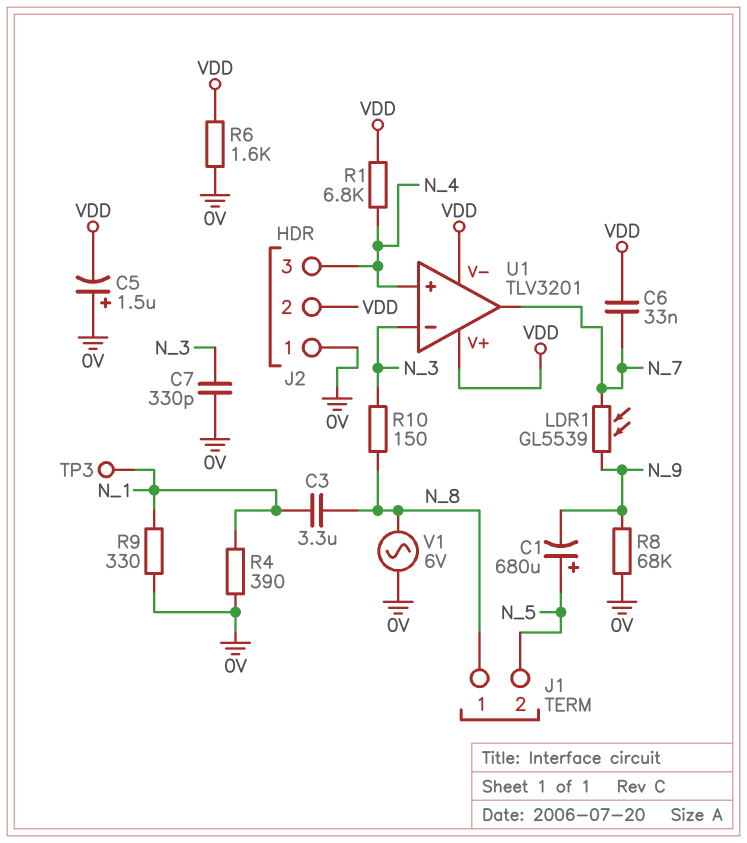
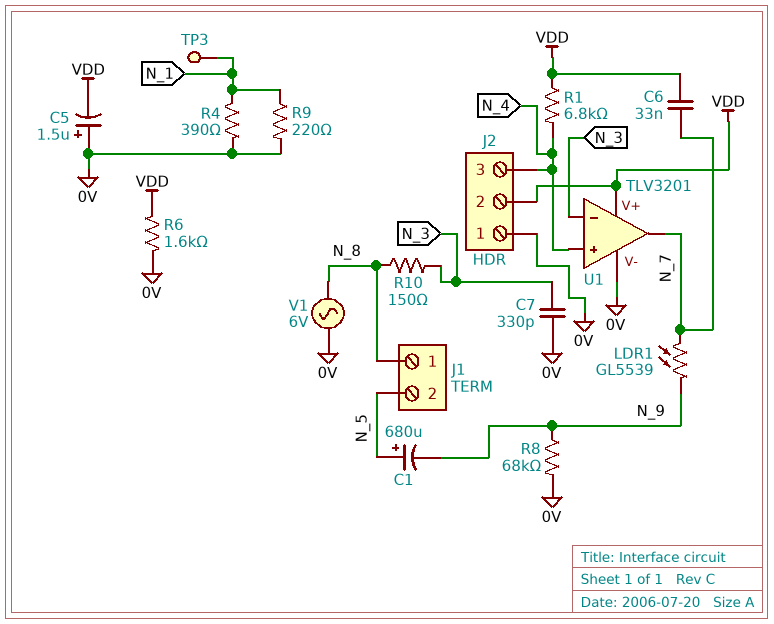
C3: 3.3uF (N_1, N_8) -> none
R9: 330 (0V, N_1) -> 220 (0V, N_1)
U1 pin V-: VDD -> 0V

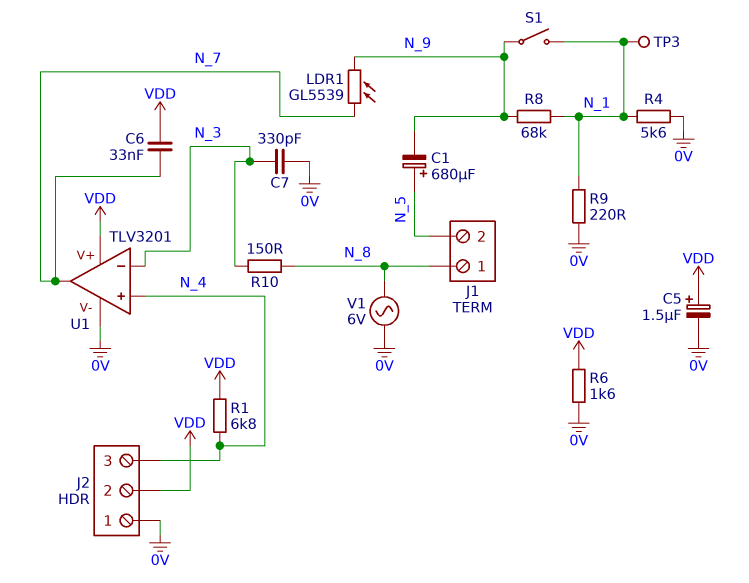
C5: 1.5uF (plus 0V, minus VDD) -> 1.5uF (plus VDD, minus 0V)
R4: 390 (0V, N_1) -> 5.6k (0V, N_1)
R8: 68k (0V, N_9) -> 68k (N_1, N_9)
S1: none -> switch (N_1, N_9)

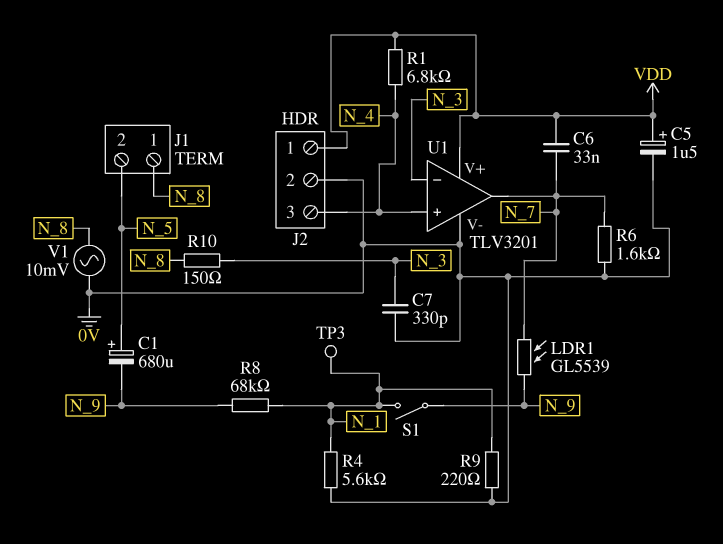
J2 pin 1: 0V -> VDD
J2 pin 2: VDD -> 0V
R6: 1.6k (0V, VDD) -> 1.6k (0V, N_7)
V1: AC 6V (0V, N_8) -> AC 10mV (0V, N_8)

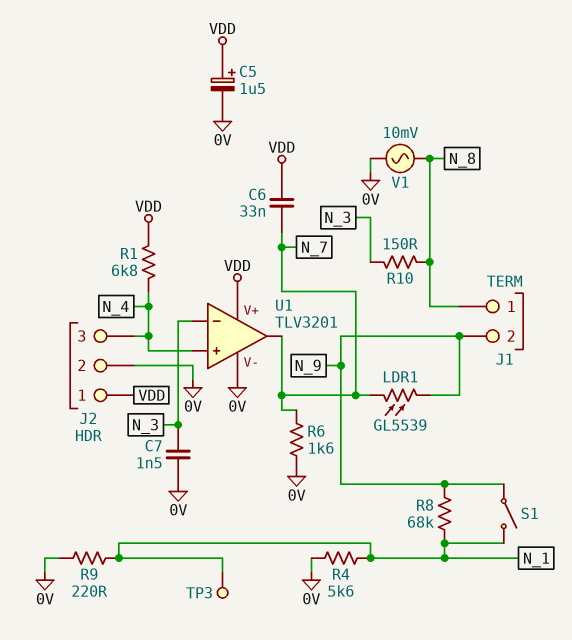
C1: 680uF (plus N_5, minus N_9) -> none
C7: 330pF (0V, N_3) -> 1.5nF (0V, N_3)
J1 pin 2: N_5 -> N_9

